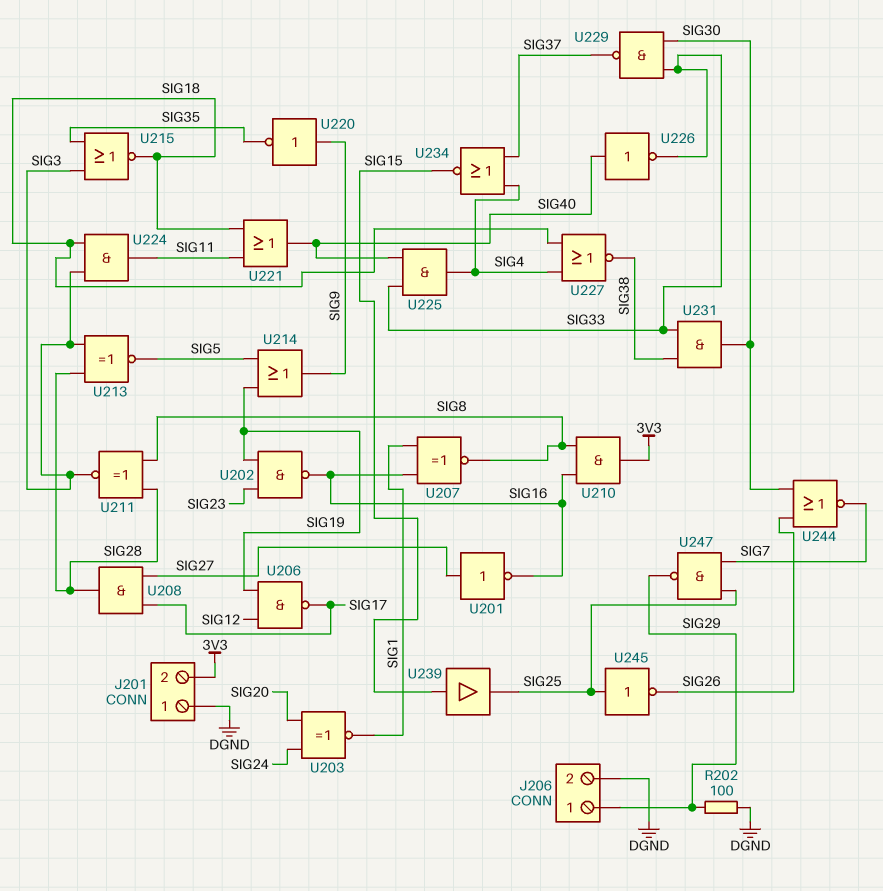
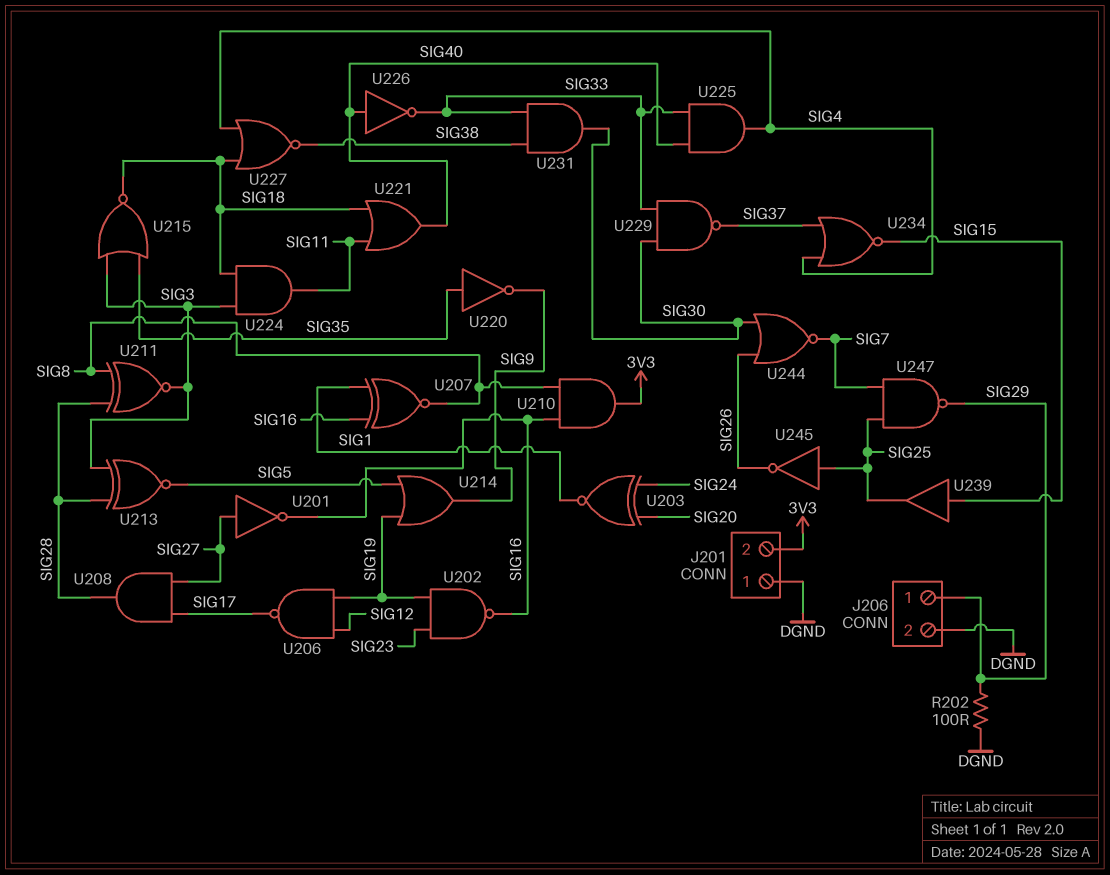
U220: NOT (in SIG9, out SIG35) -> NOT (in SIG35, out SIG9)

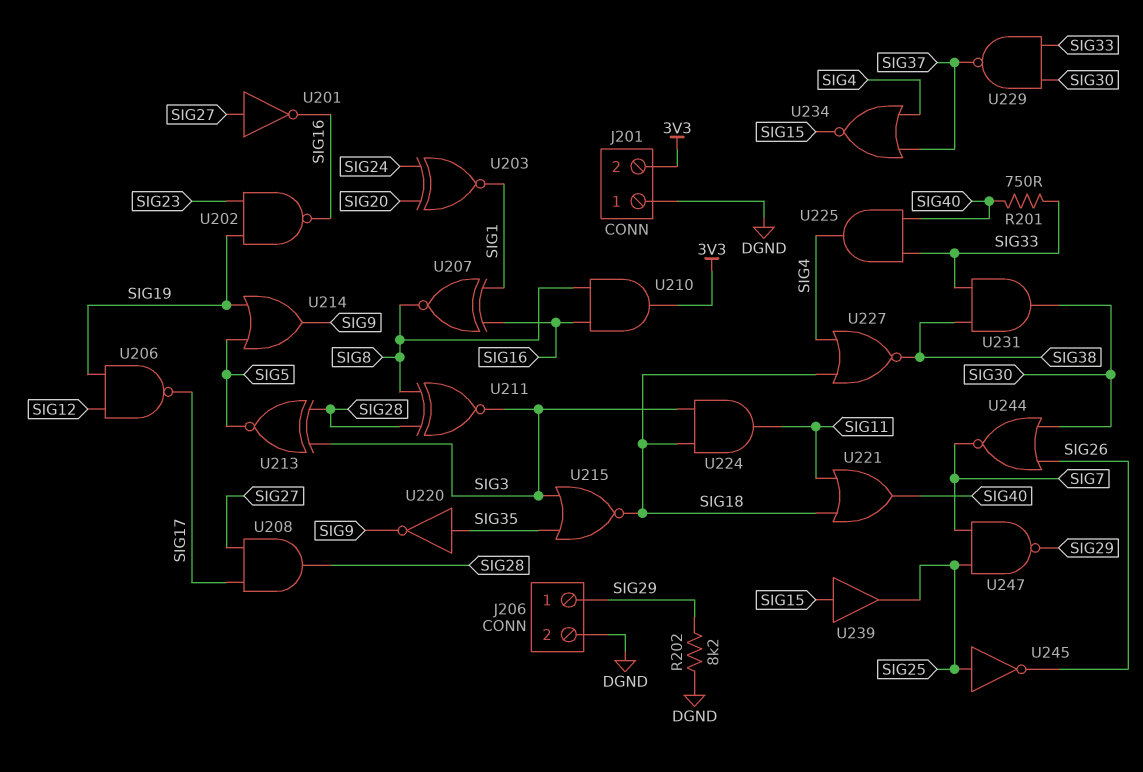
R201: none -> 750 (SIG33, SIG40)
R202: 100 (DGND, SIG29) -> 8.2k (DGND, SIG29)
U226: NOT (in SIG40, out SIG33) -> none

